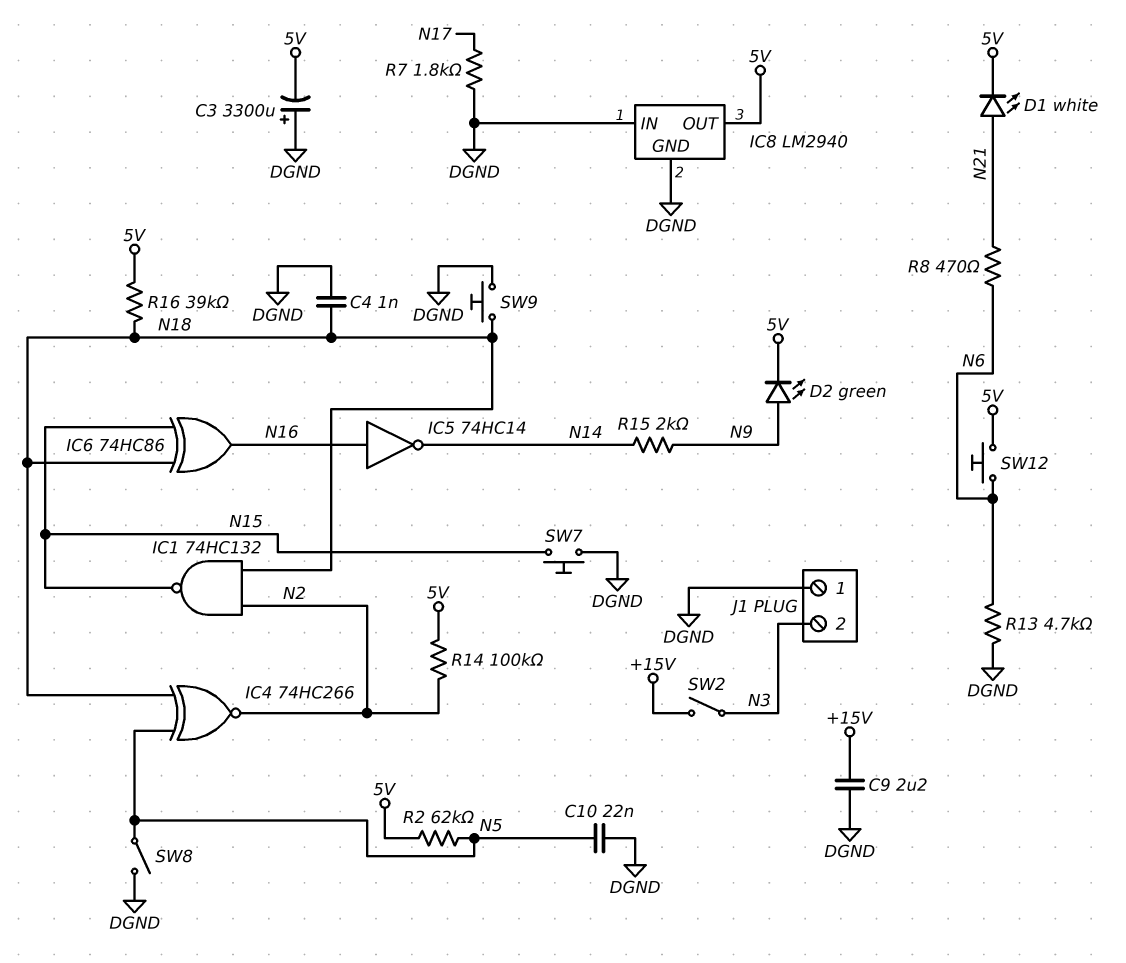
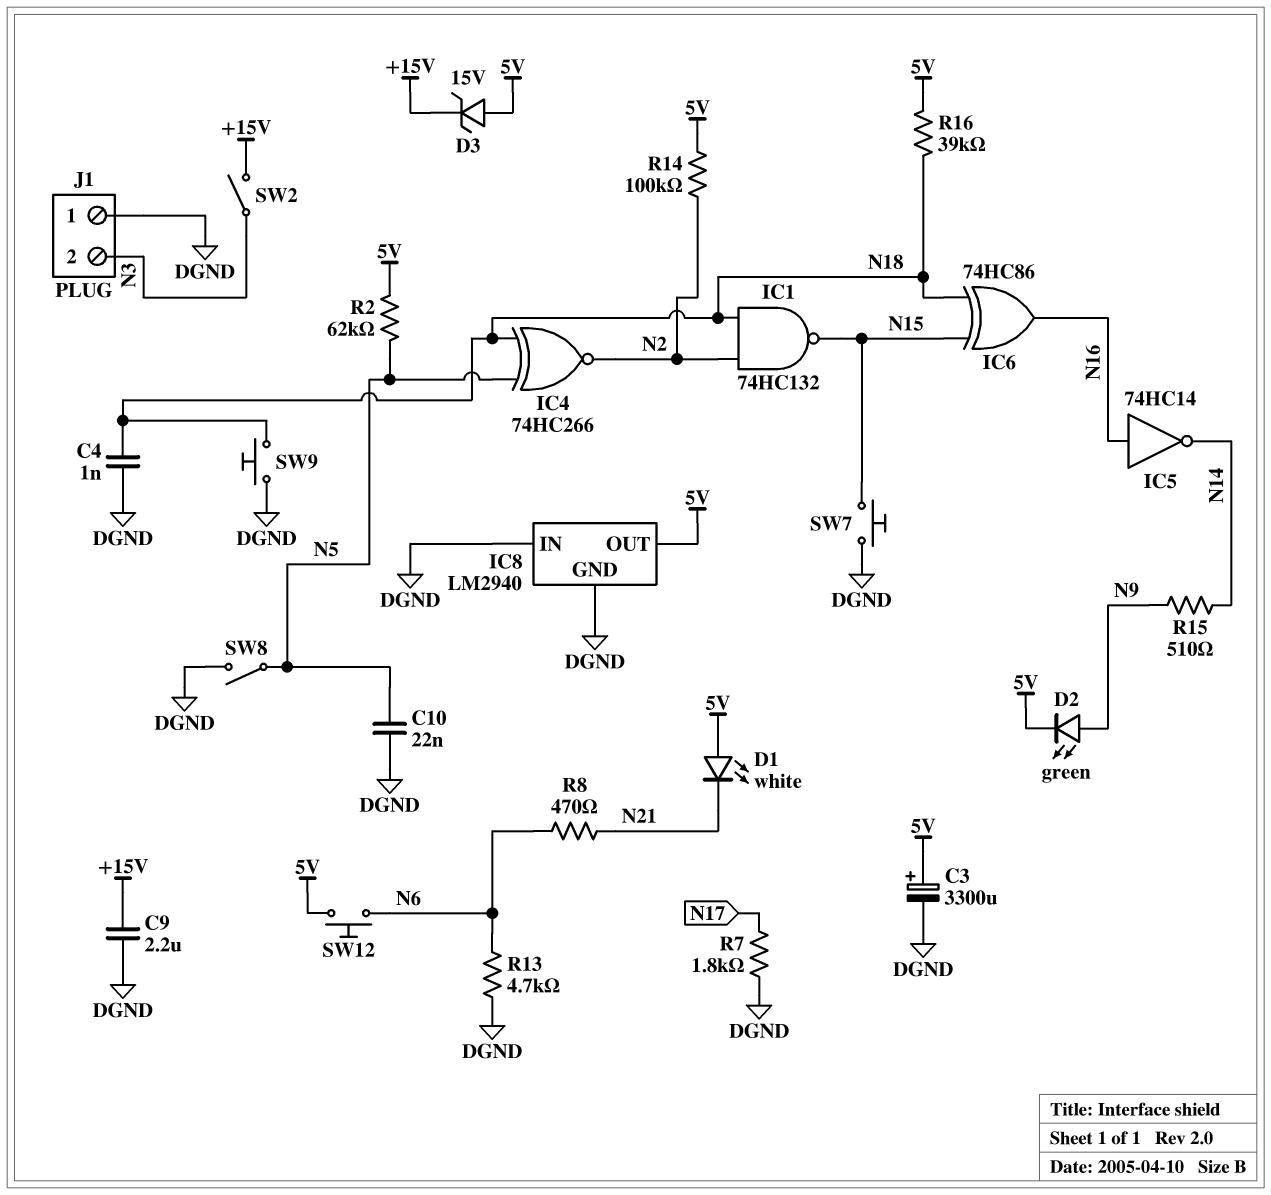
C3: 3300uF (plus DGND, minus 5V) -> 3300uF (plus 5V, minus DGND)
D1: LED white (A N21, K 5V) -> LED white (A 5V, K N21)
D3: none -> zener 15V (A 5V, K +15V)
R15: 2k (N9, N14) -> 510 (N9, N14)

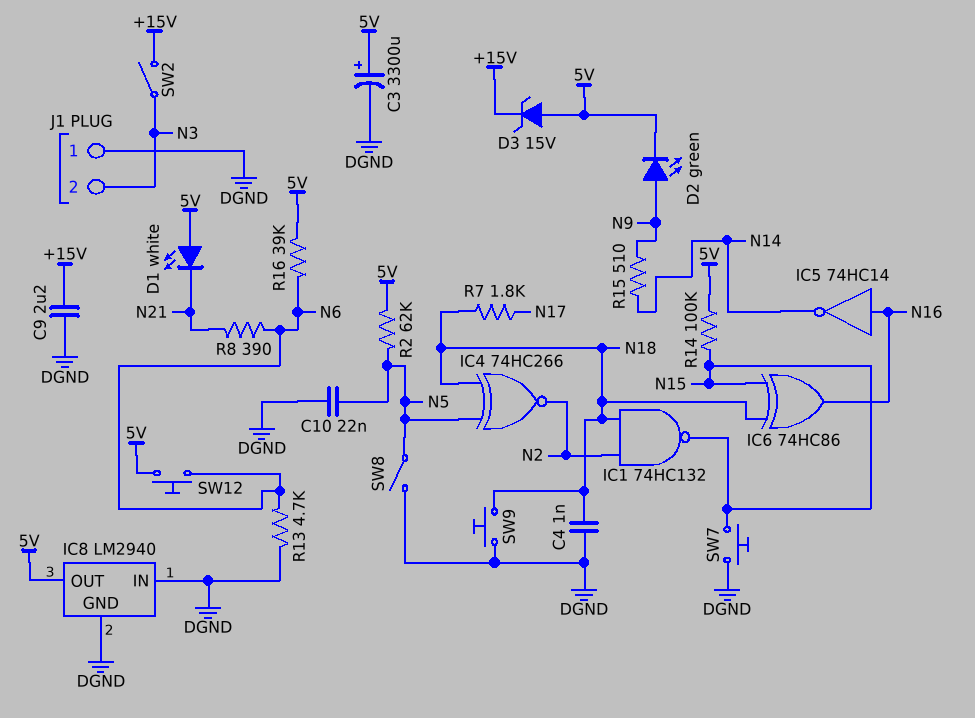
R7: 1.8k (DGND, N17) -> 1.8k (N17, N18)
R8: 470 (N6, N21) -> 390 (N6, N21)
R14: 100k (5V, N2) -> 100k (5V, N15)
R16: 39k (5V, N18) -> 39k (5V, N6)

